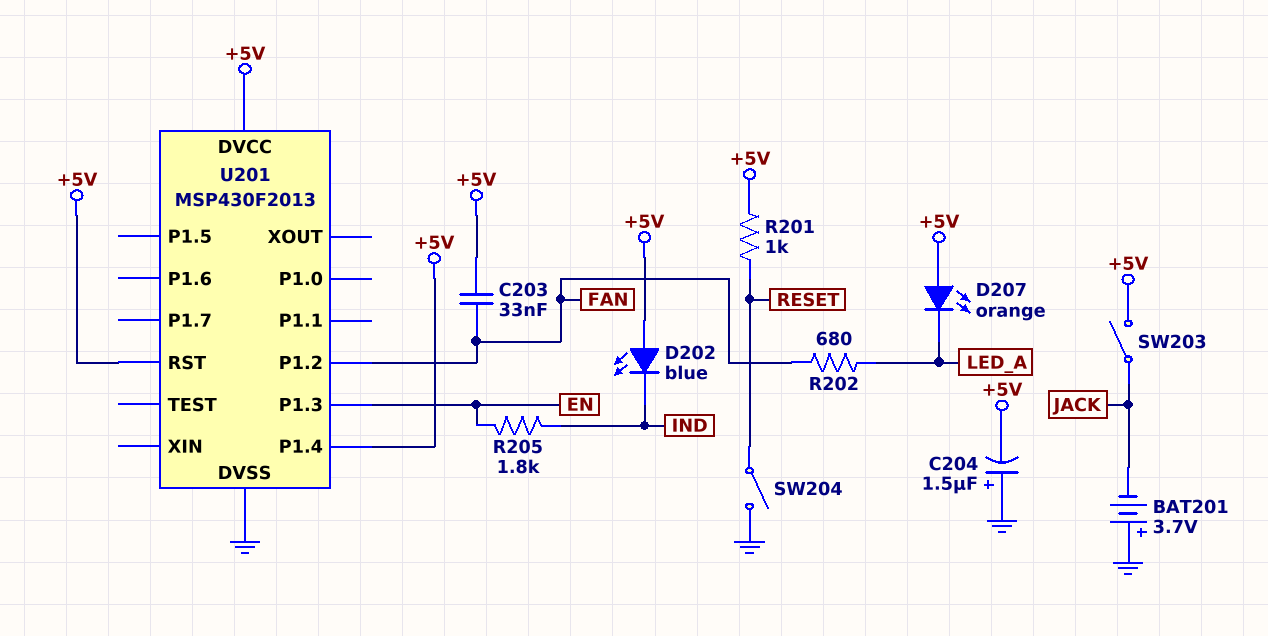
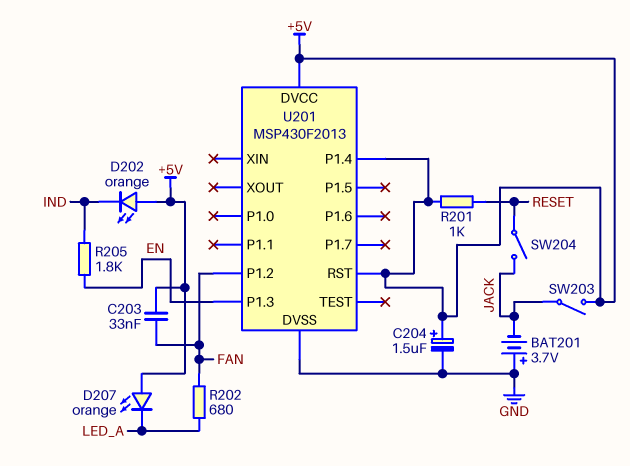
C204: 1.5uF (plus GND, minus +5V) -> 1.5uF (plus +5V, minus GND)
D202: LED blue (A +5V, K IND) -> LED orange (A +5V, K IND)
SW204: switch (GND, RESET) -> switch (JACK, RESET)

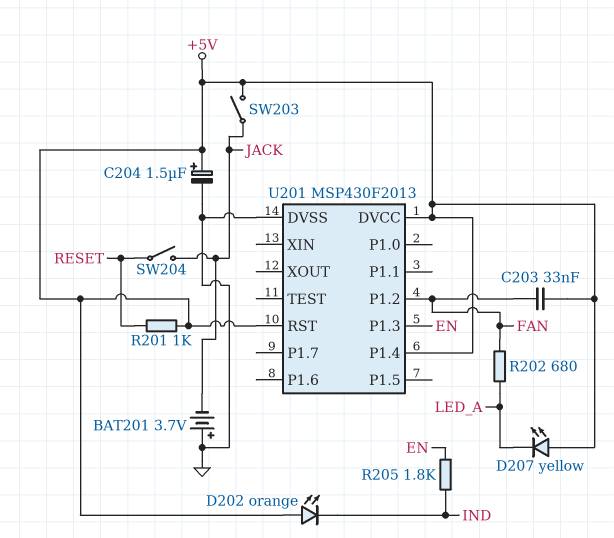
D207: LED orange (A +5V, K LED_A) -> LED yellow (A +5V, K LED_A)

